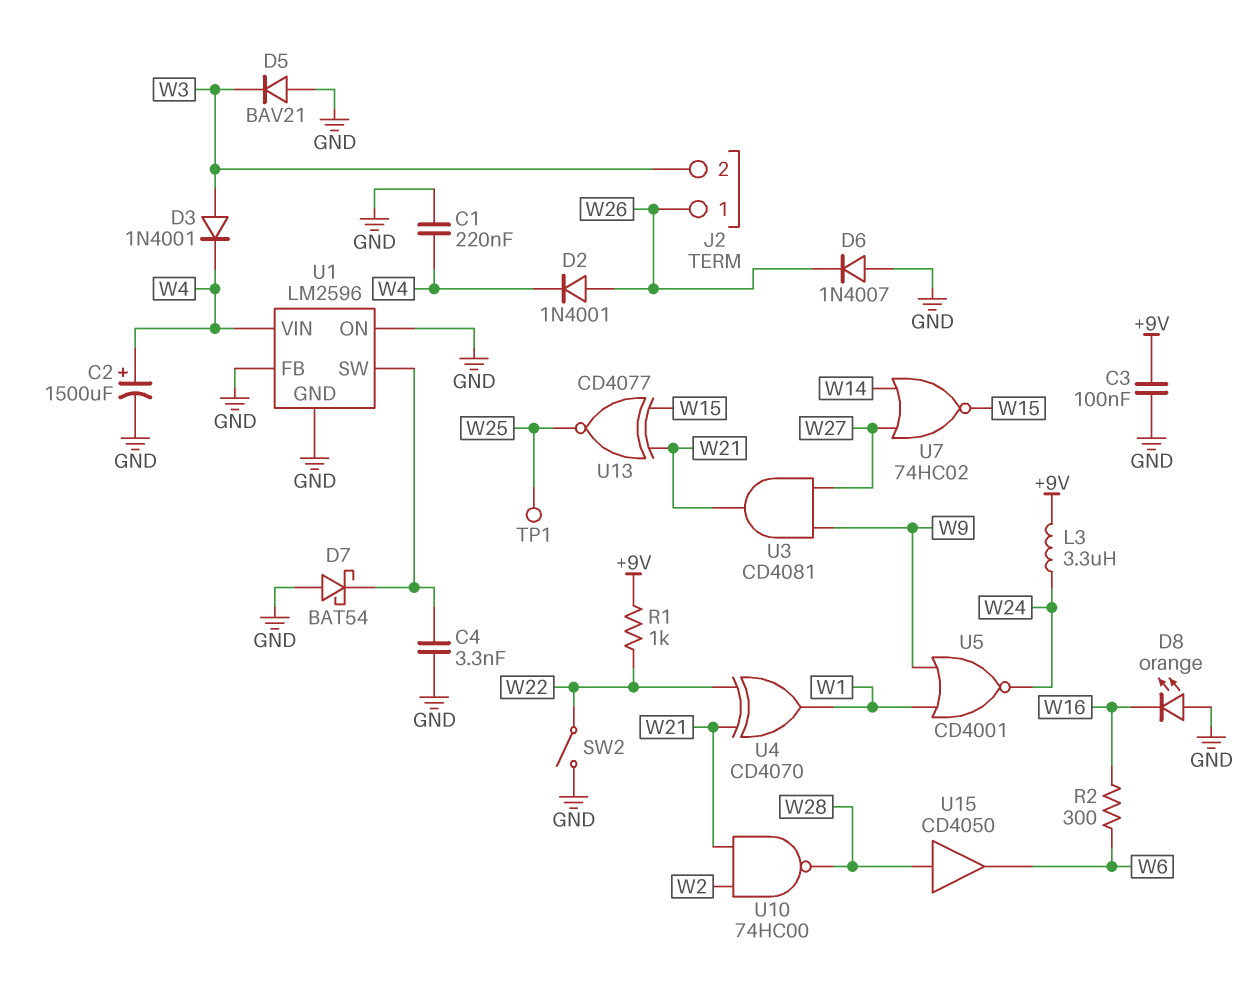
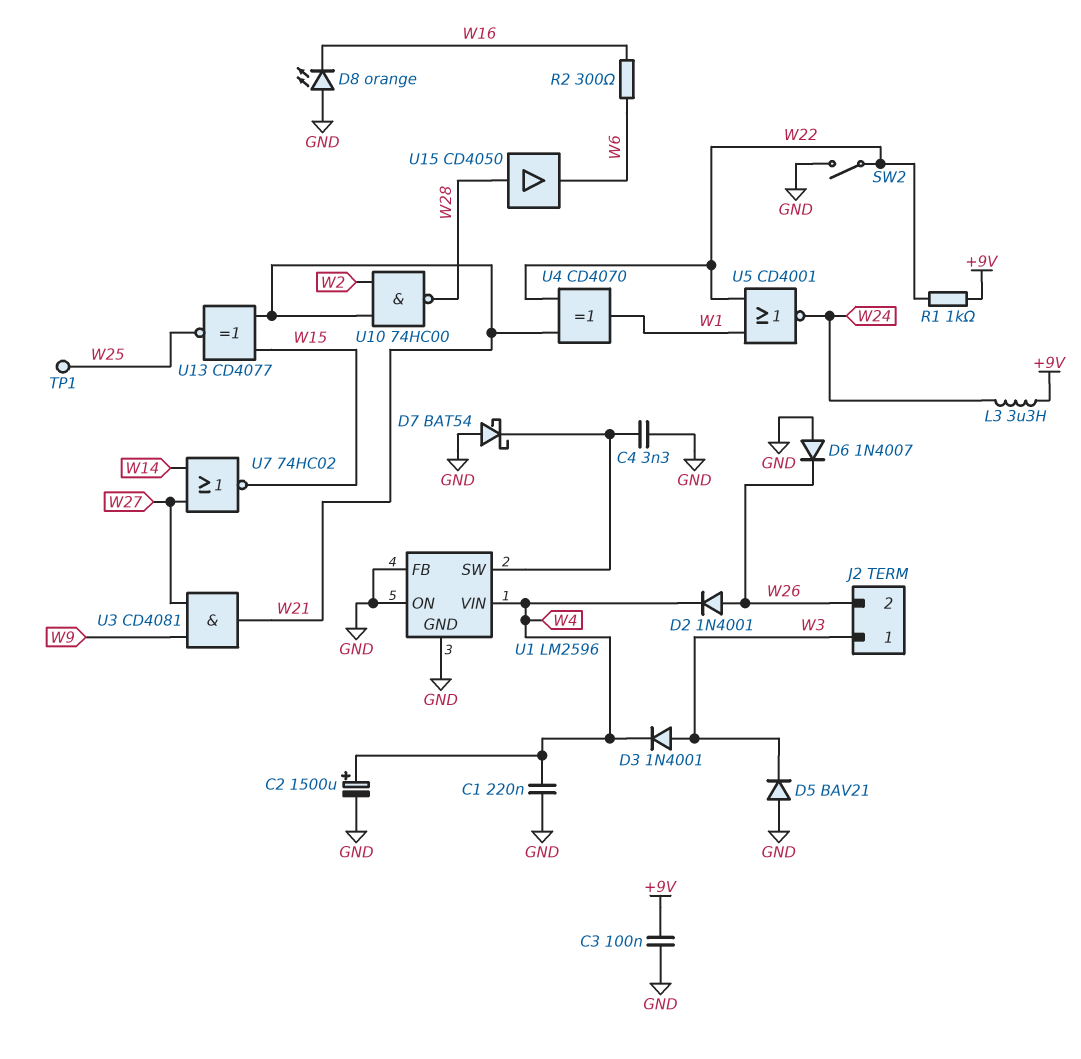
J2 pin 1: W26 -> W3
J2 pin 2: W3 -> W26
U5: NOR CD4001 (in W1, in W9, out W24) -> NOR CD4001 (in W1, in W22, out W24)

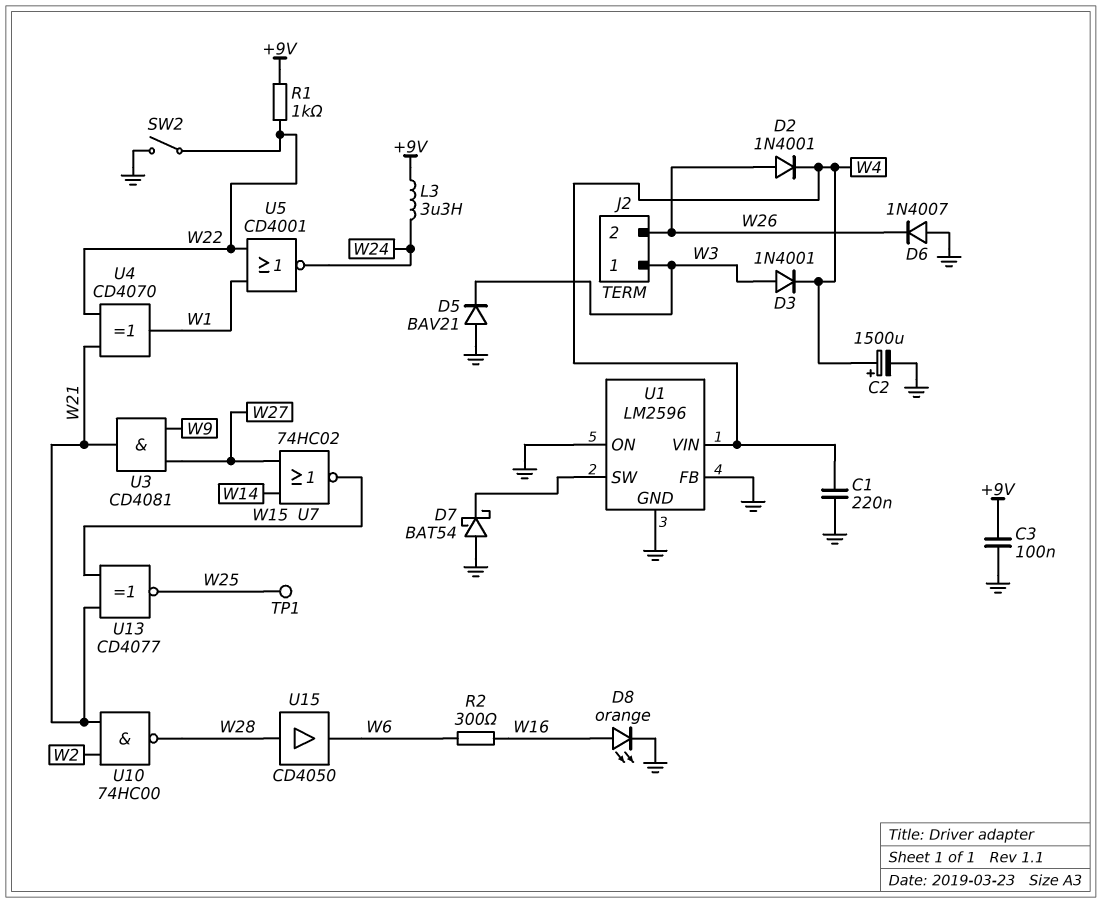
C4: 3.3nF (GND, U1/SW) -> none
D8: LED orange (A GND, K W16) -> LED orange (A W16, K GND)

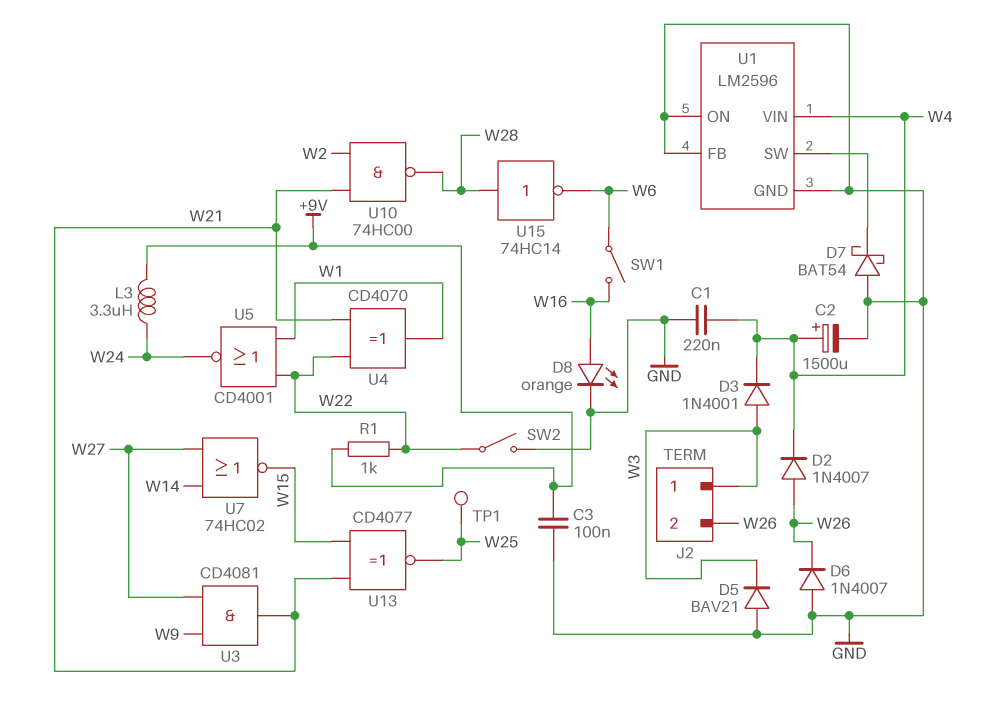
D2: diode 1N4001 (A W26, K W4) -> diode 1N4007 (A W26, K W4)
R2: 300 (W6, W16) -> none
SW1: none -> switch (W6, W16)
U15: buffer CD4050 (in W28, out W6) -> NOT 74HC14 (in W28, out W6)

